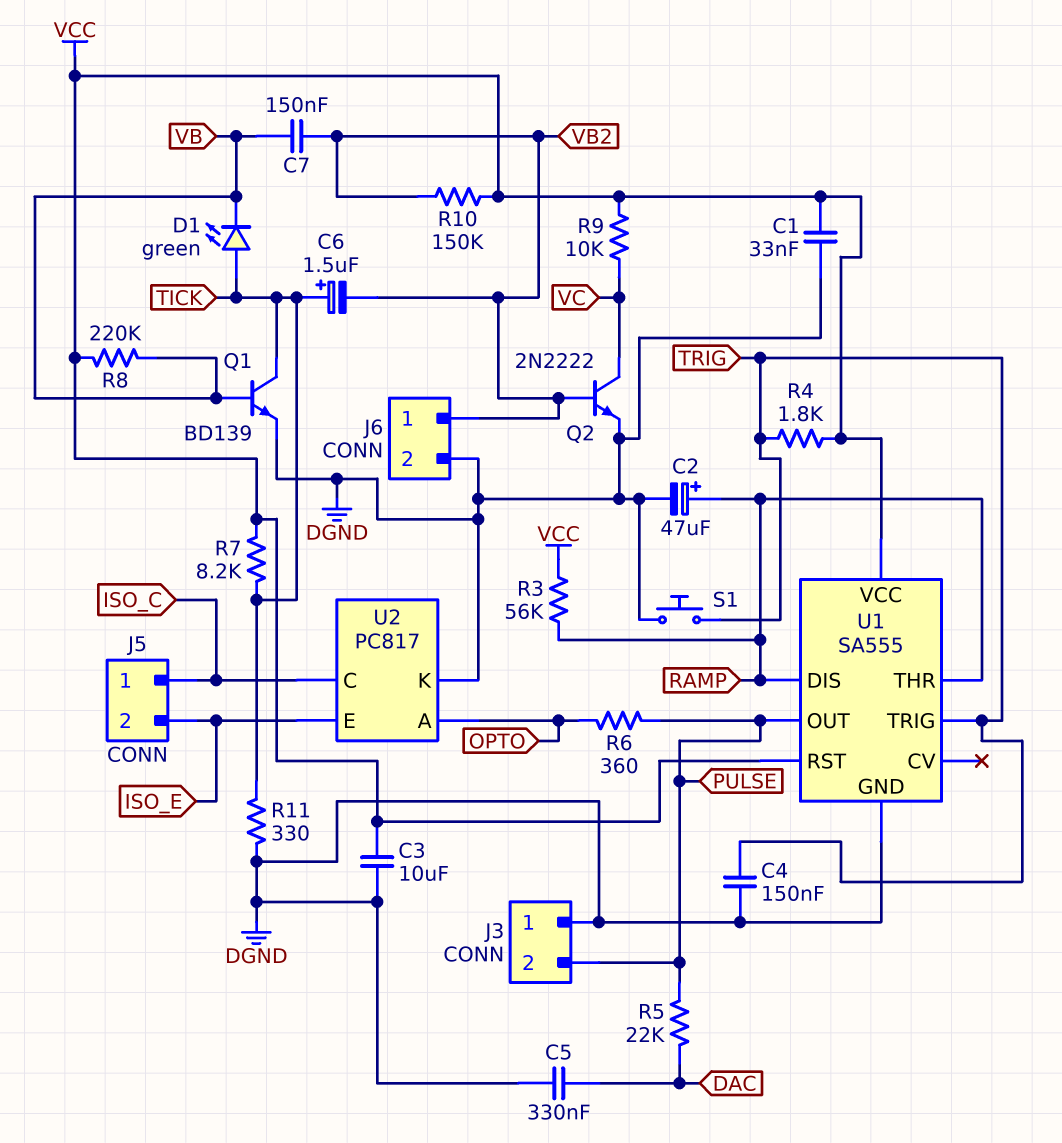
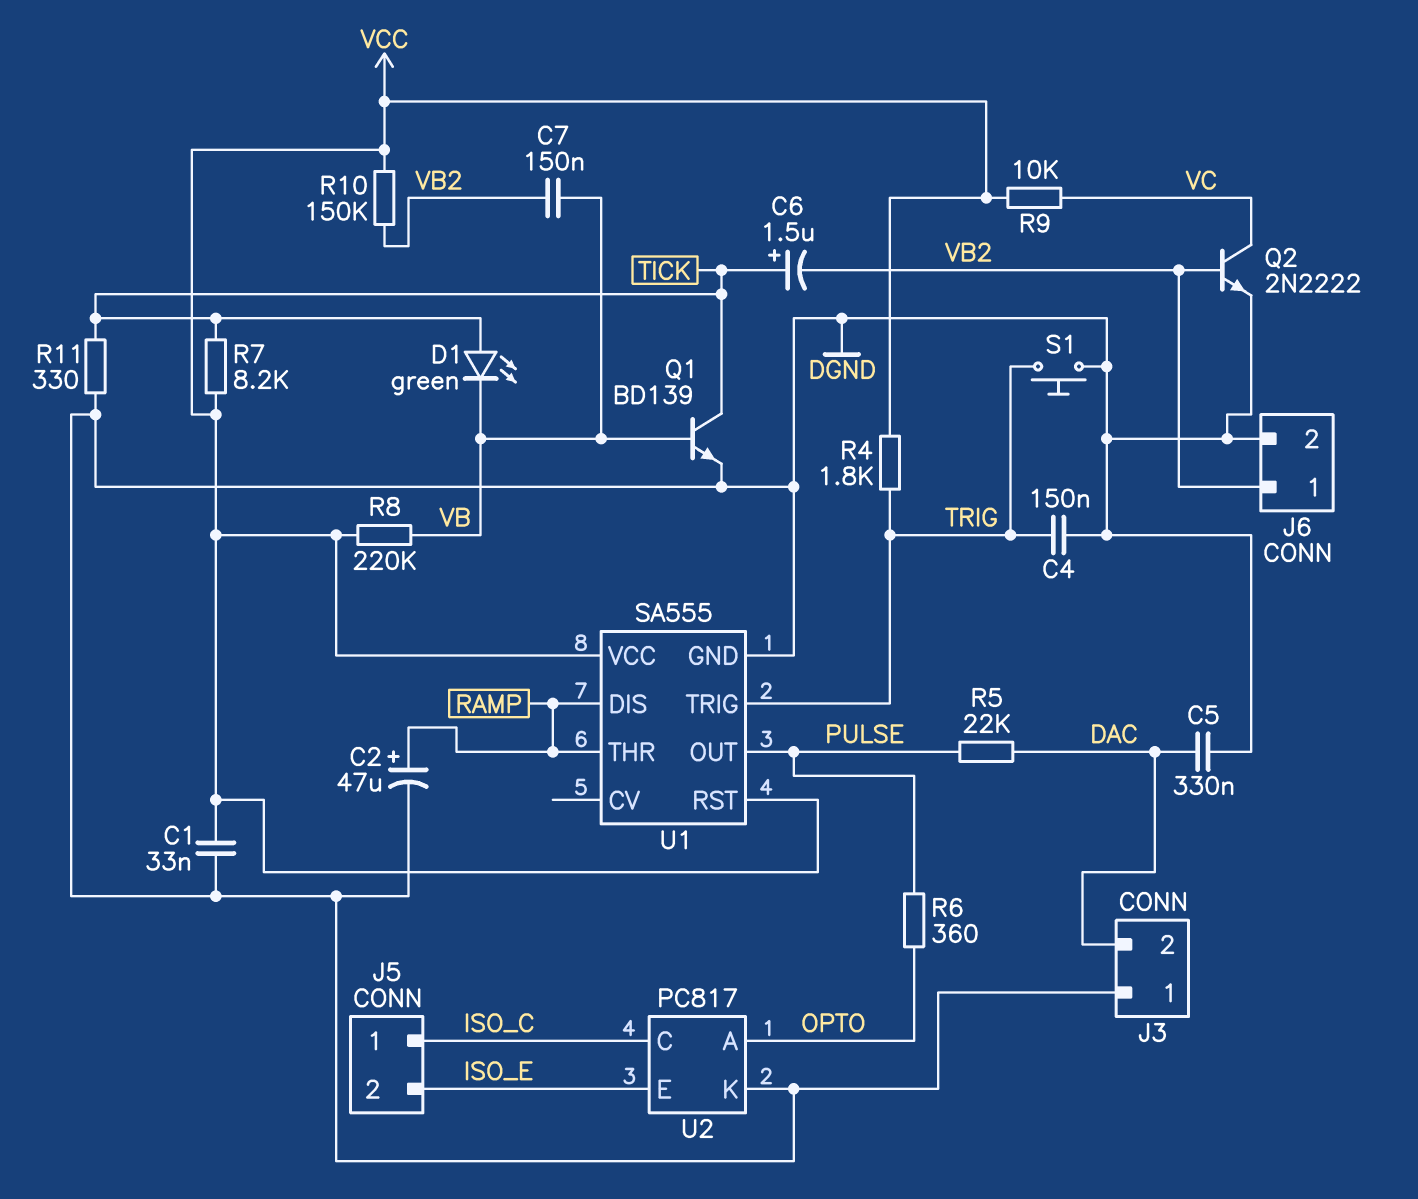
C3: 10uF (DGND, VCC) -> none
J3 pin 2: PULSE -> DAC
R3: 56k (RAMP, VCC) -> none

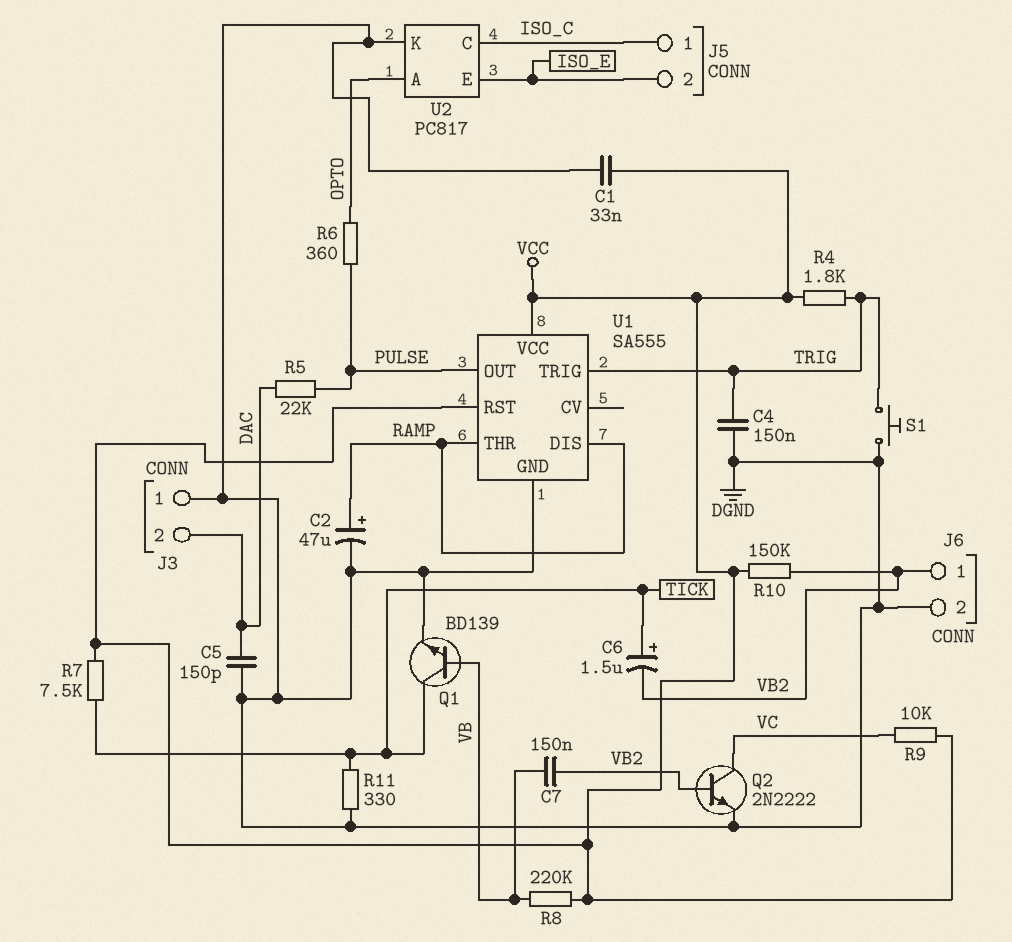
C5: 330nF (DAC, DGND) -> 150pF (DAC, DGND)
D1: LED green (A TICK, K VB) -> none
R7: 8.2k (TICK, VCC) -> 7.5k (TICK, VCC)

